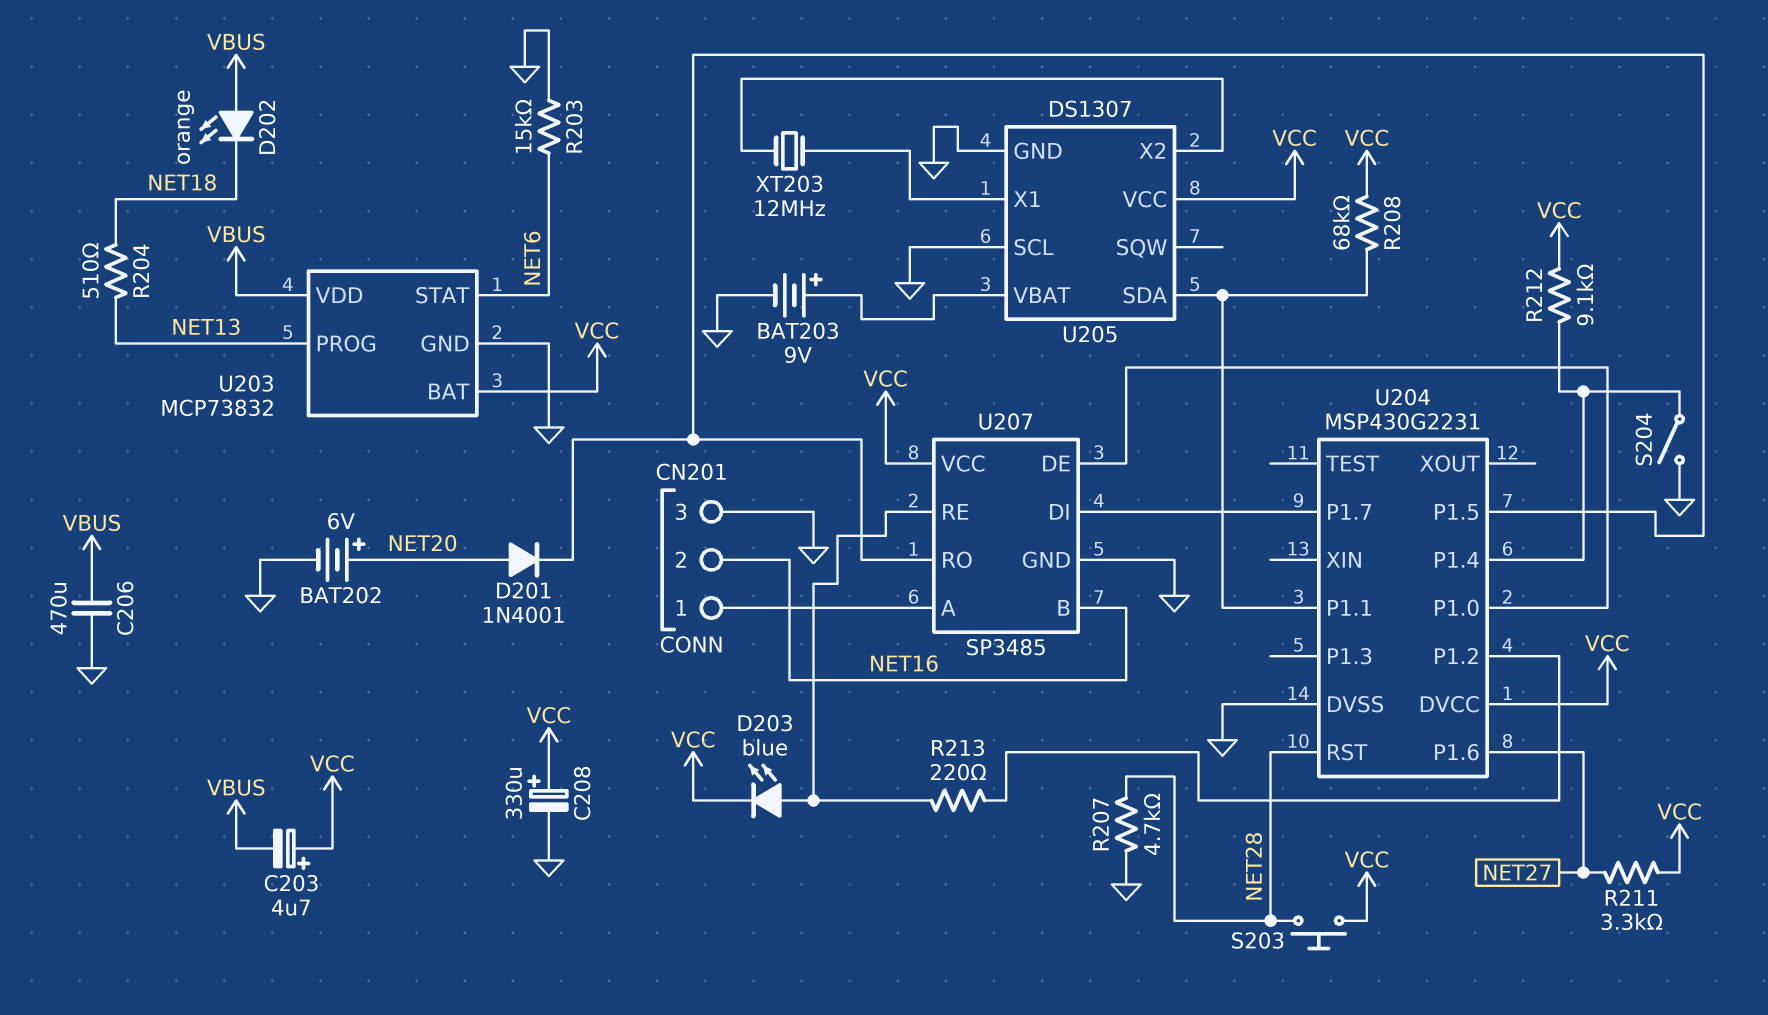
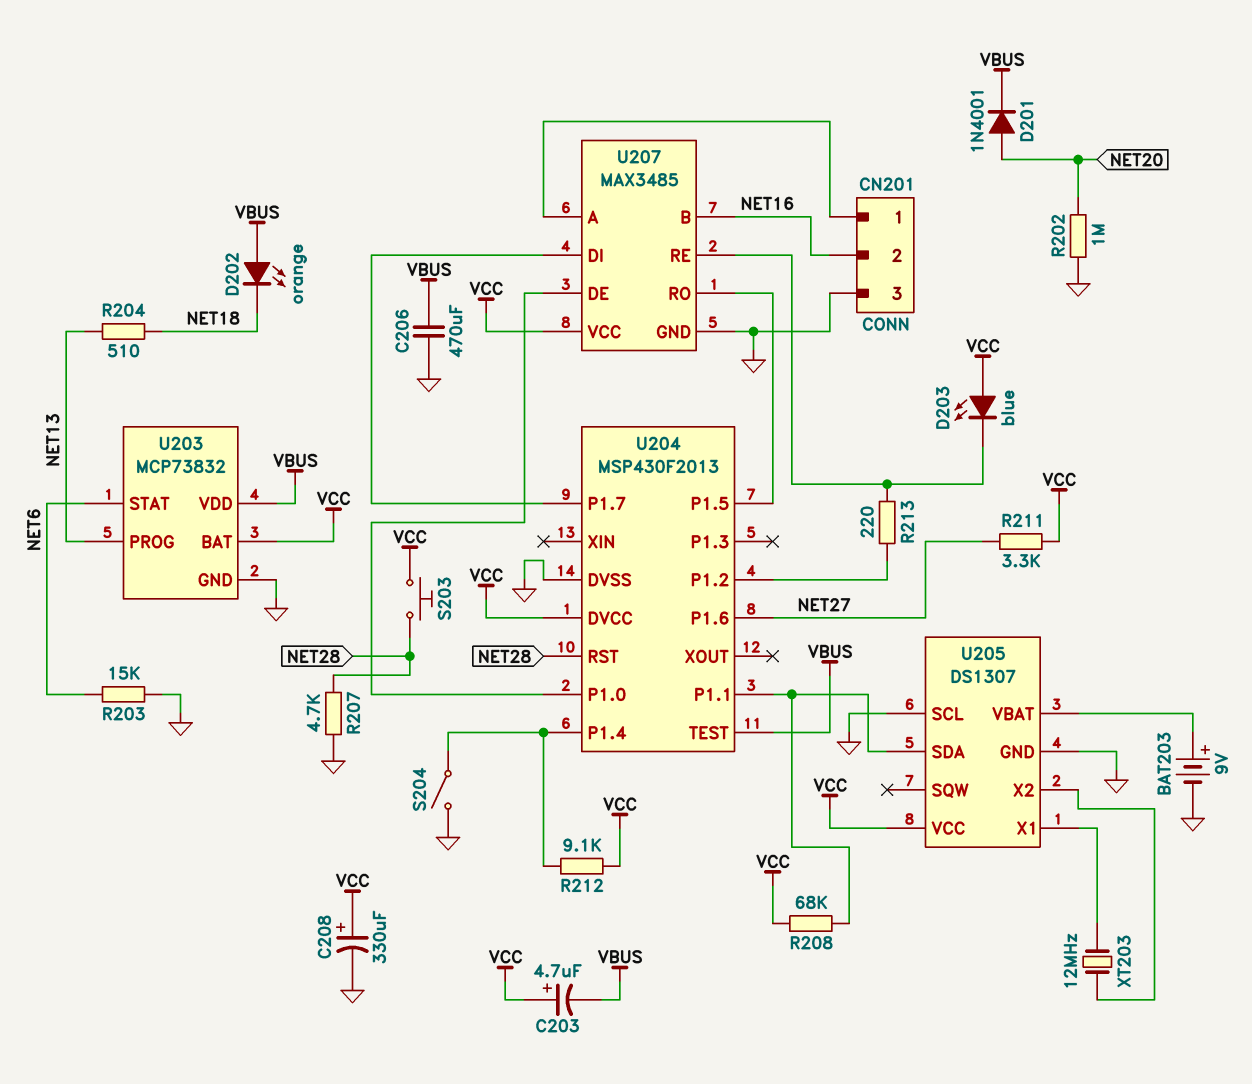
BAT202: 6V (plus NET20, minus GND) -> none
D201: diode 1N4001 (A NET20, K U204/P1.5) -> diode 1N4001 (A NET20, K VBUS)
D203: LED blue (A U207/RE, K VCC) -> LED blue (A VCC, K U207/RE)
R202: none -> 1M (GND, NET20)
U204: MSP430G2231 -> MSP430F2013
U204 pin TEST: none -> VBUS
U207: SP3485 -> MAX3485

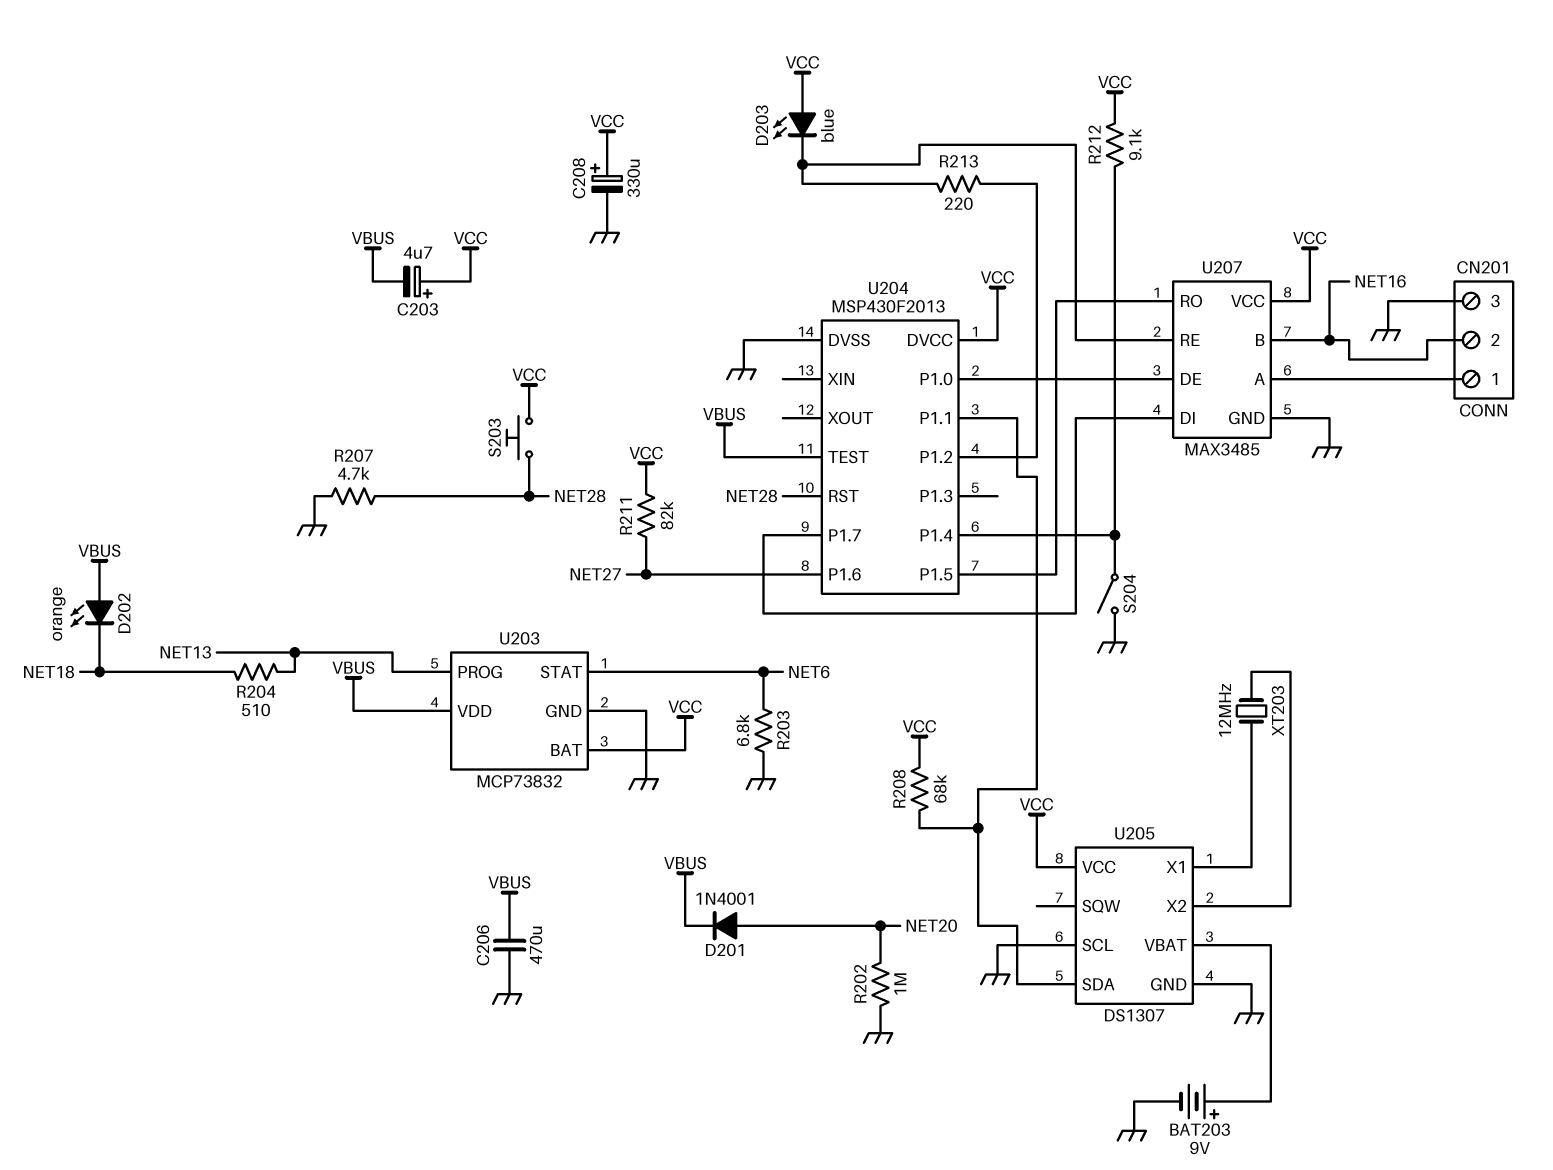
R203: 15k (GND, NET6) -> 6.8k (GND, NET6)
R211: 3.3k (NET27, VCC) -> 82k (NET27, VCC)

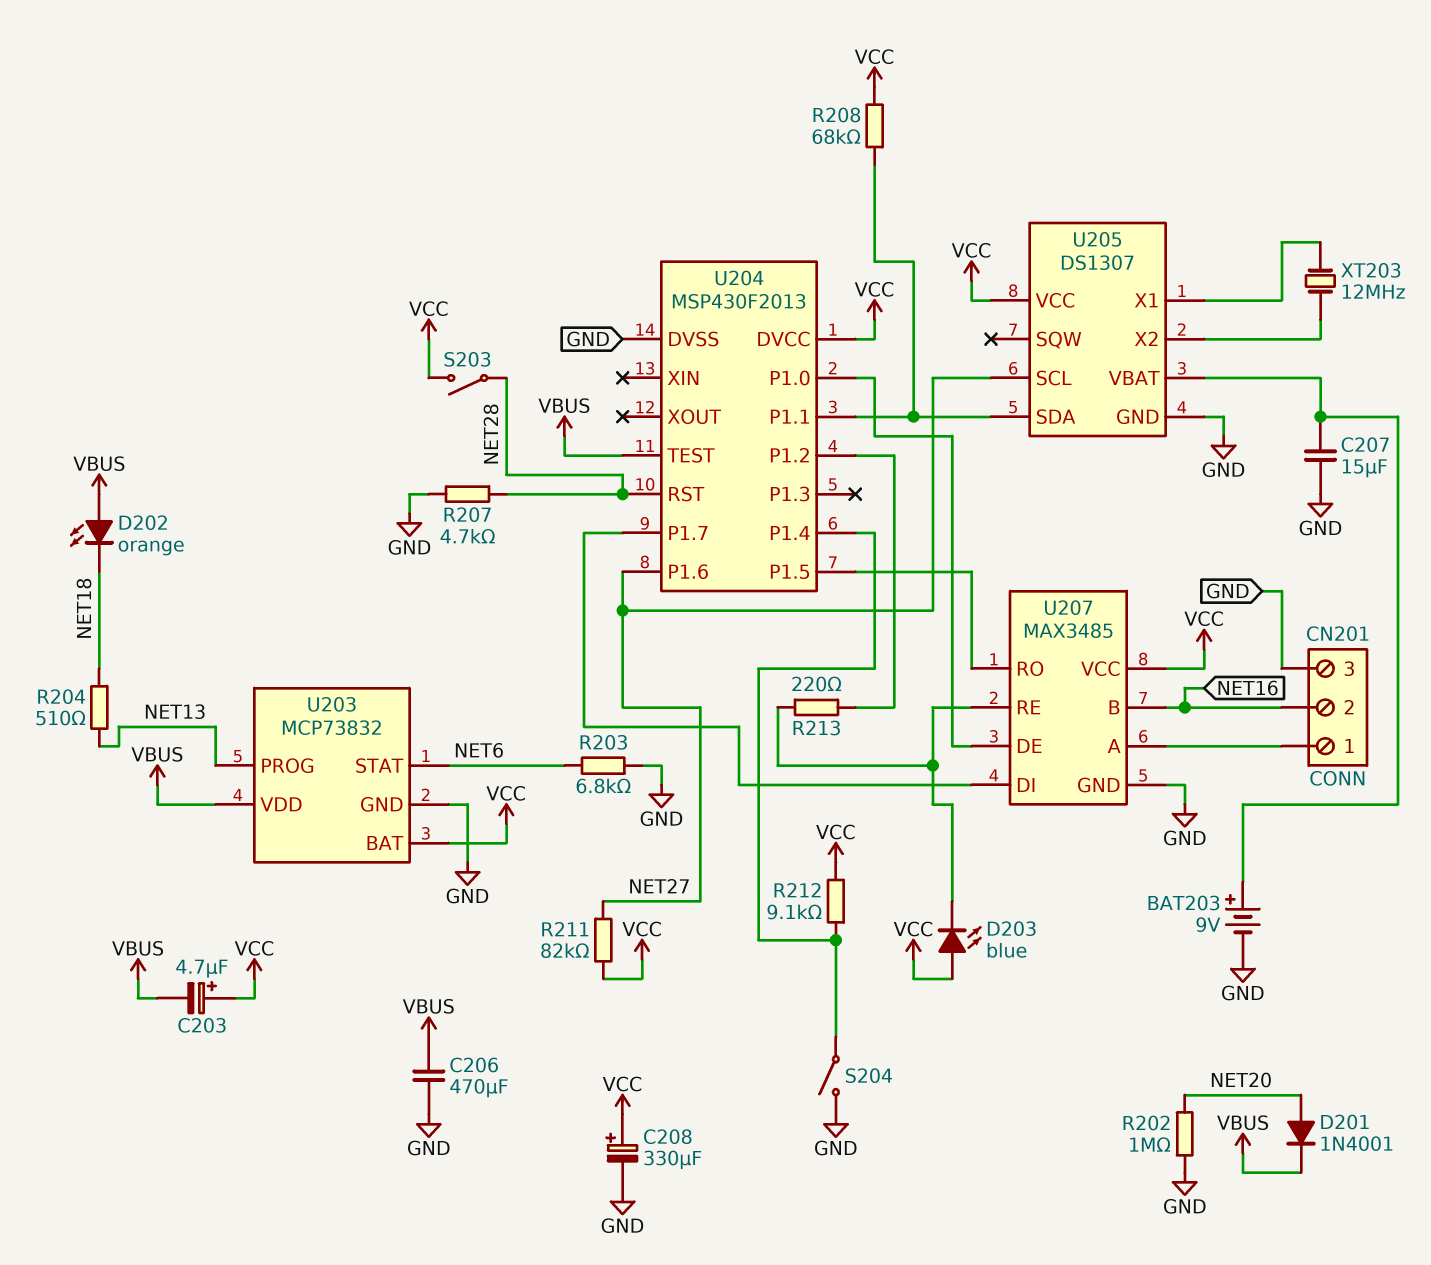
C207: none -> 15uF (GND, U205/VBAT)
S203: button (NET28, VCC) -> switch (NET28, VCC)
U205 pin SCL: GND -> NET27

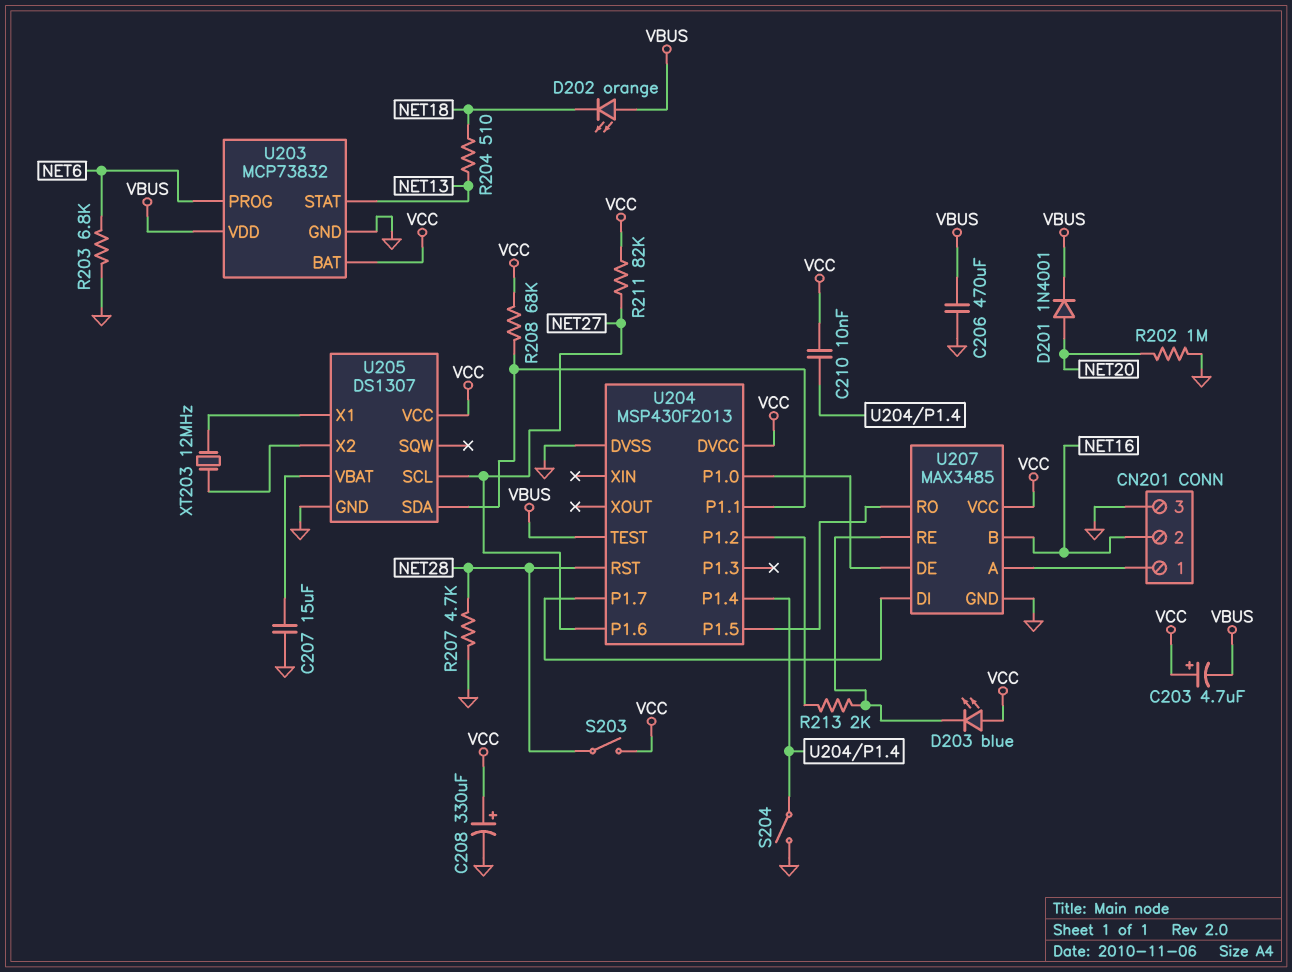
BAT203: 9V (plus U205/VBAT, minus GND) -> none
C210: none -> 10nF (U204/P1.4, VCC)
R212: 9.1k (U204/P1.4, VCC) -> none
R213: 220 (U204/P1.2, U207/RE) -> 2k (U204/P1.2, U207/RE)
U203 pin PROG: NET13 -> NET6
U203 pin STAT: NET6 -> NET13

